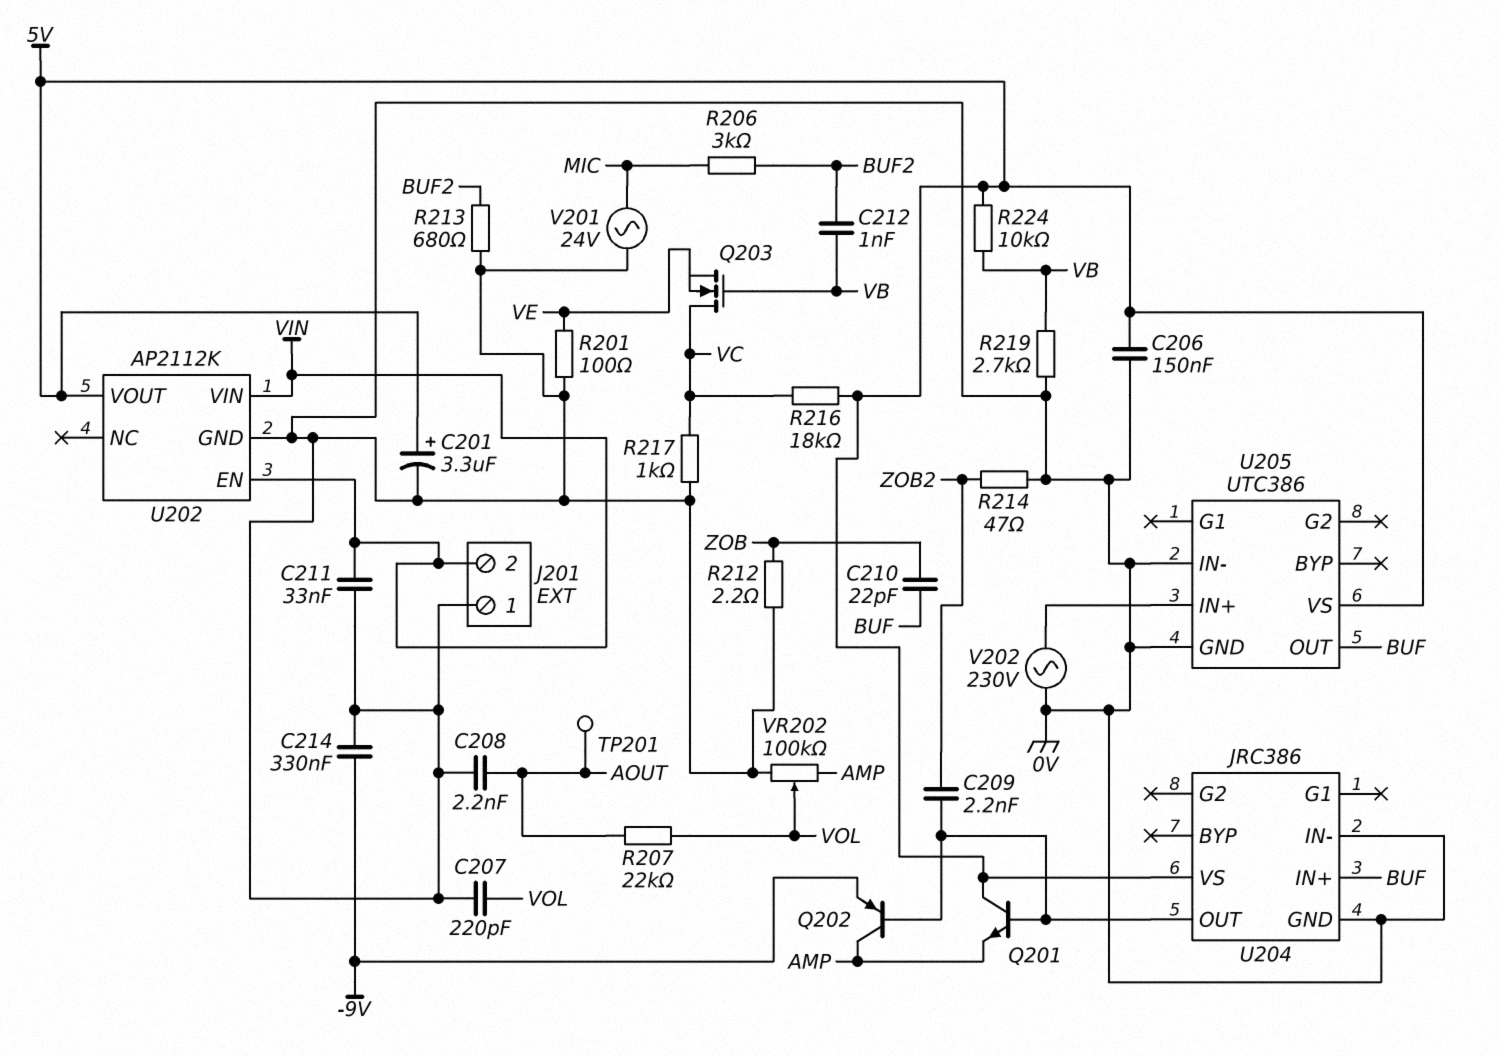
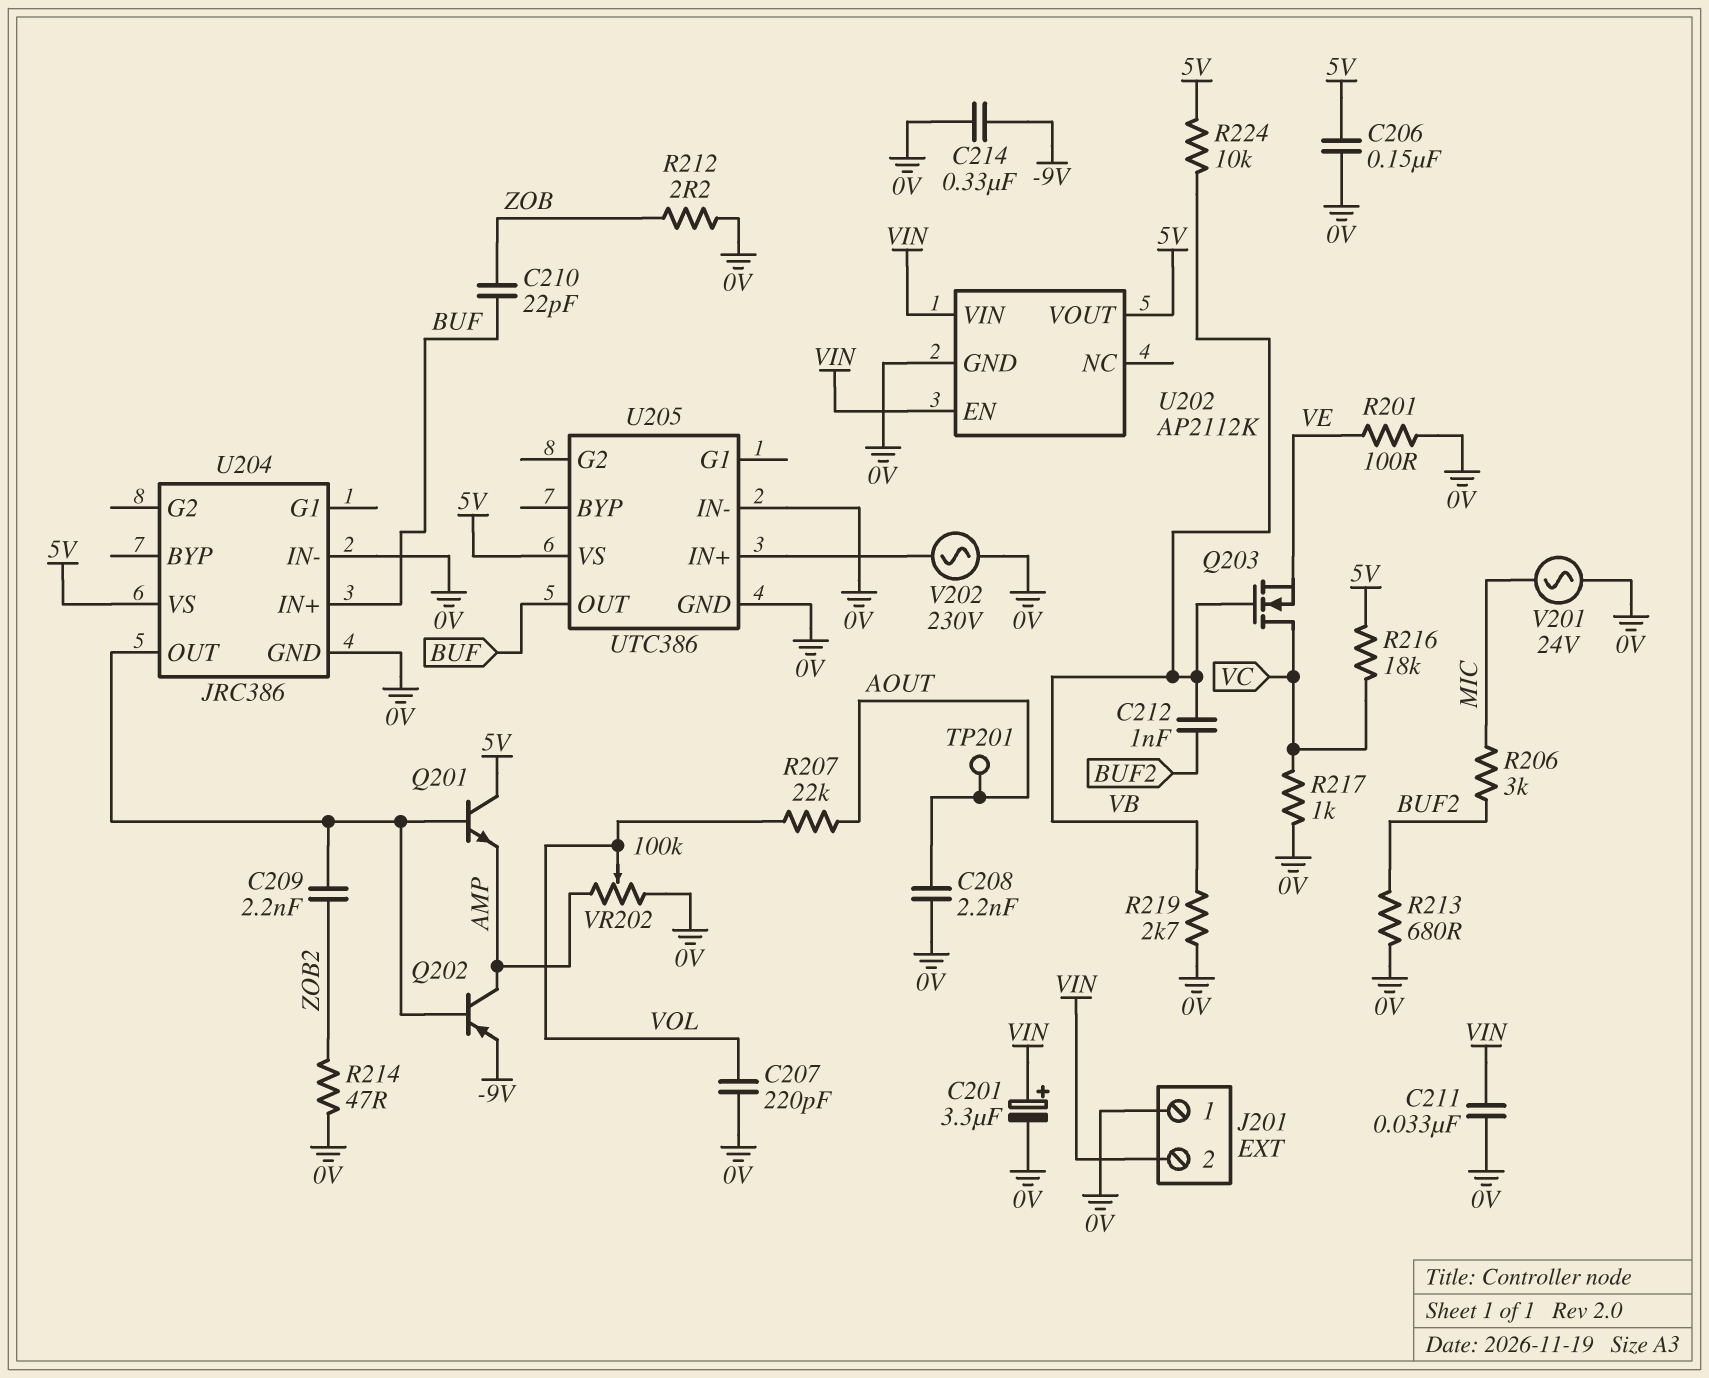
C201: 3.3uF (plus 5V, minus 0V) -> 3.3uF (plus VIN, minus 0V)

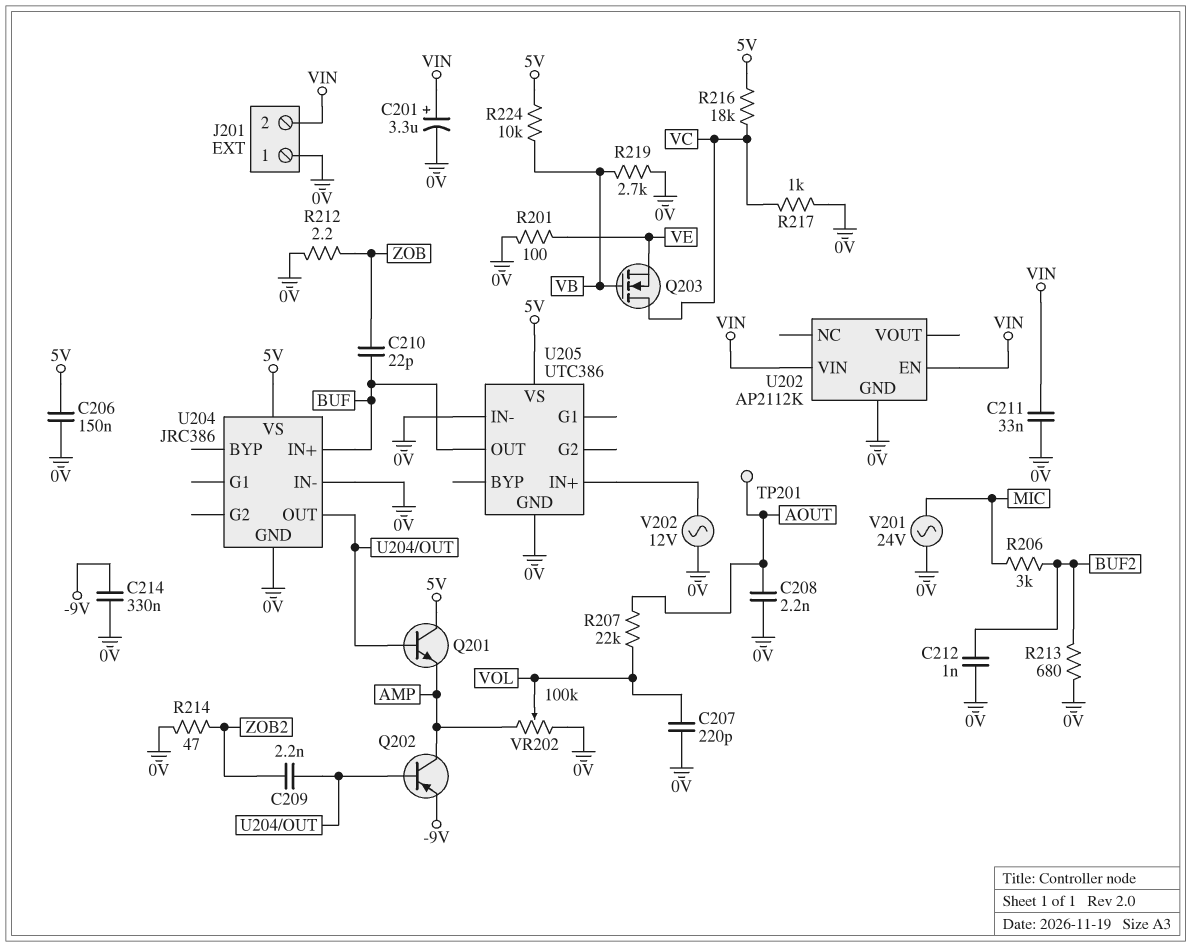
C212: 1nF (BUF2, VB) -> 1nF (0V, BUF2)
U202 pin VOUT: 5V -> none
V202: AC 230V (0V, U205/IN+) -> AC 12V (0V, U205/IN+)

